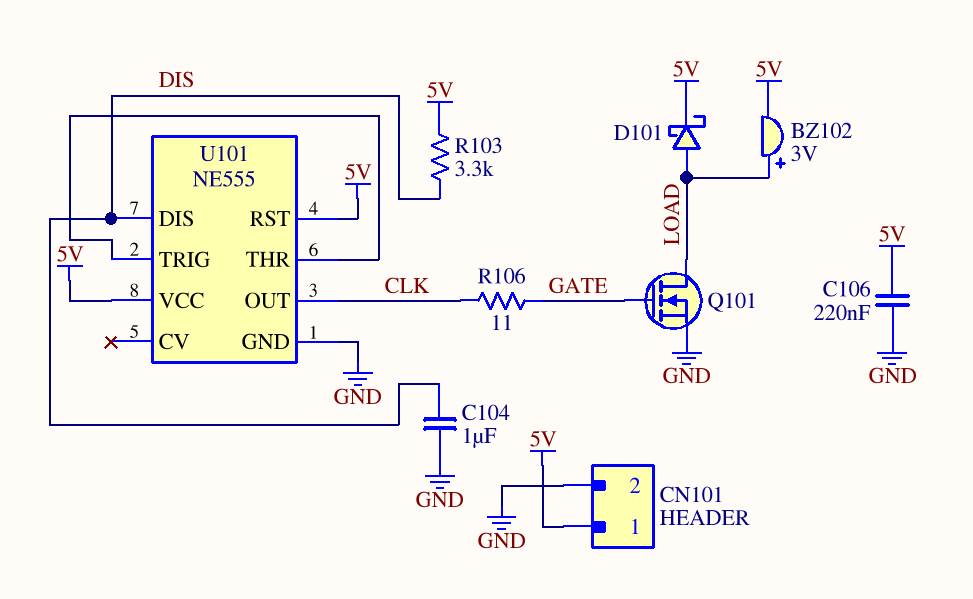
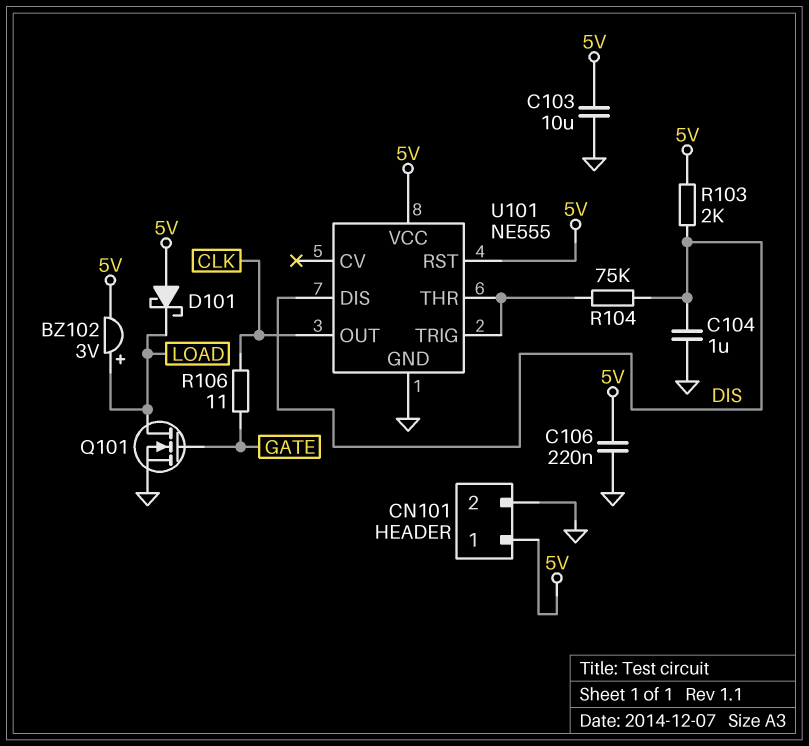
C103: none -> 10uF (5V, GND)
D101: schottky (A LOAD, K 5V) -> schottky (A 5V, K LOAD)
R103: 3.3k (5V, DIS) -> 2k (5V, DIS)
R104: none -> 75k (DIS, U101/THR)

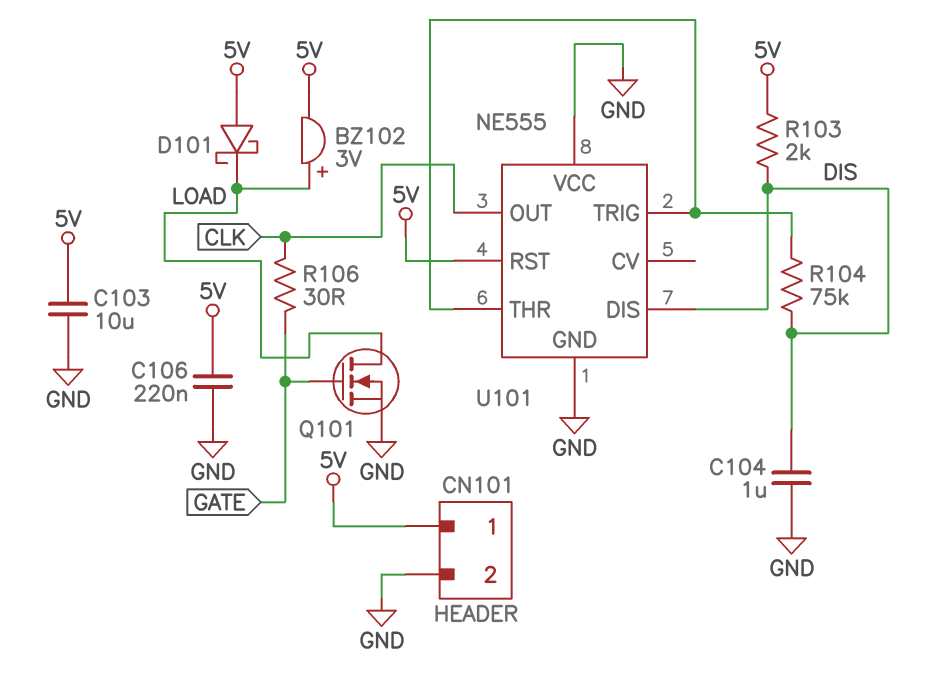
R106: 11 (CLK, GATE) -> 30 (CLK, GATE)
U101 pin VCC: 5V -> GND

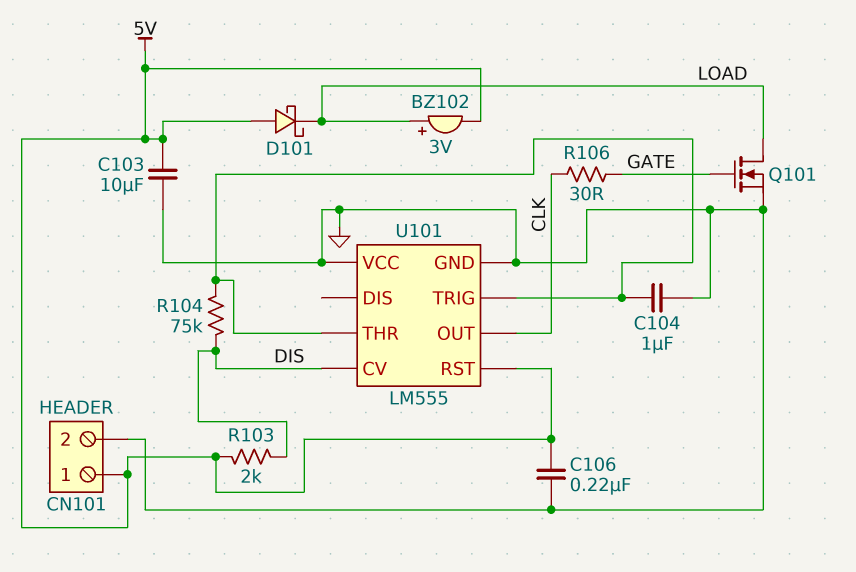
C104: 1uF (DIS, GND) -> 1uF (GND, U101/THR)
U101: NE555 -> LM555
U101 pin CV: none -> DIS
U101 pin DIS: DIS -> none

